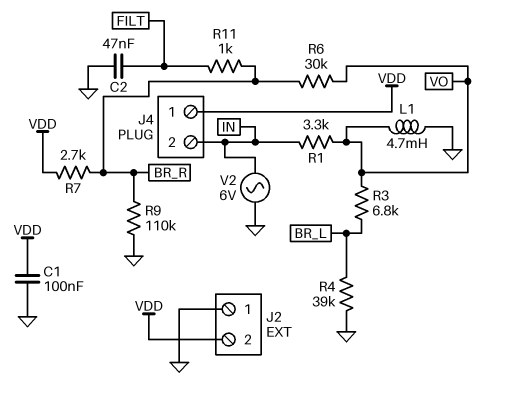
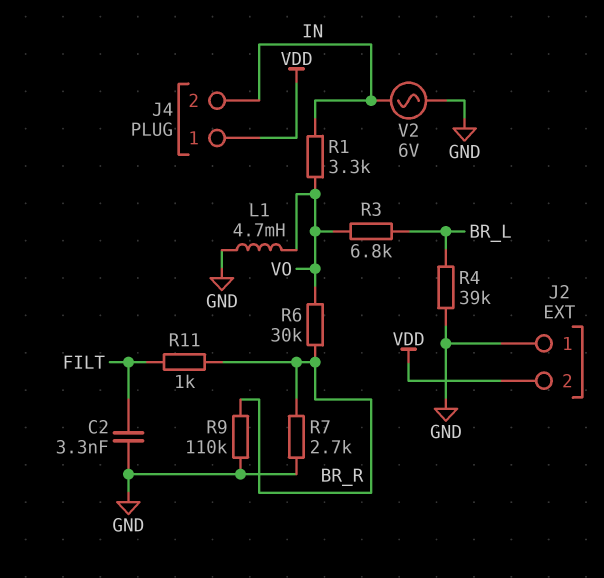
C1: 100nF (GND, VDD) -> none
C2: 47nF (FILT, GND) -> 3.3nF (FILT, GND)
R7: 2.7k (BR_R, VDD) -> 2.7k (BR_R, GND)

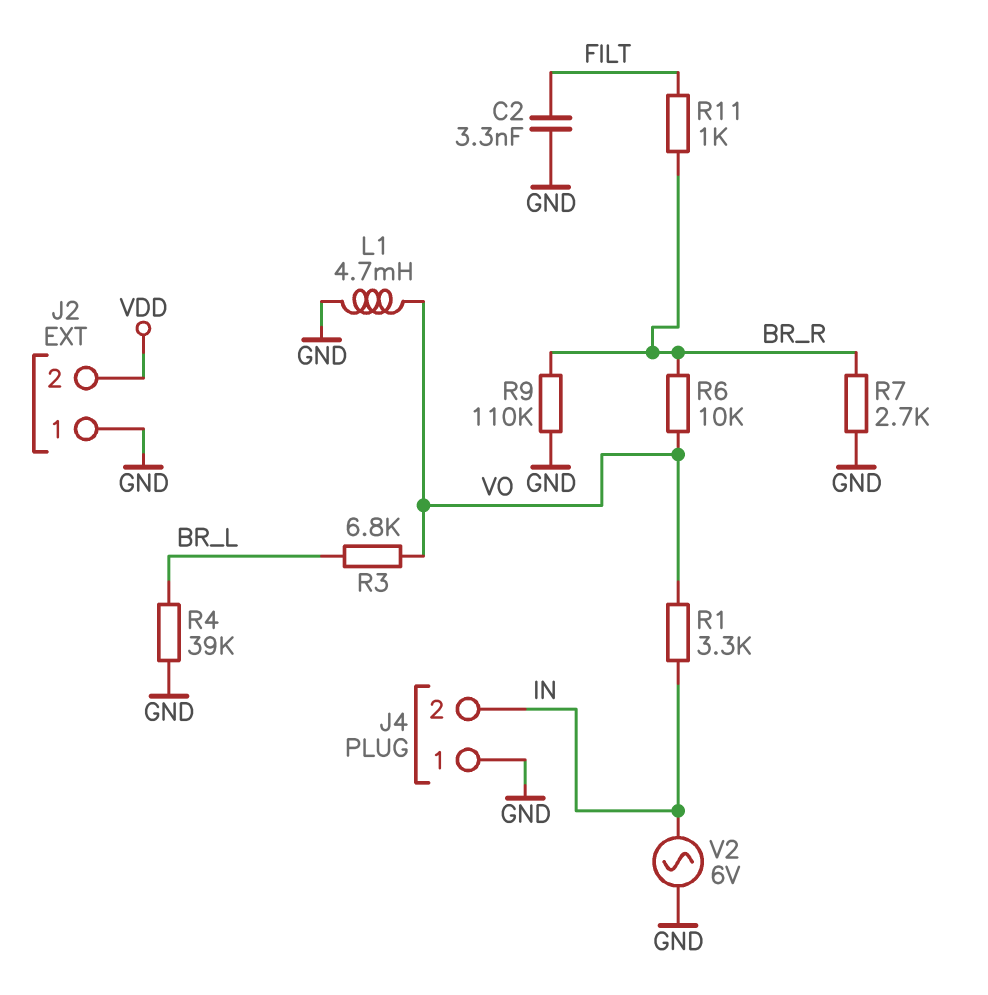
J4 pin 1: VDD -> GND
R6: 30k (BR_R, VO) -> 10k (BR_R, VO)

